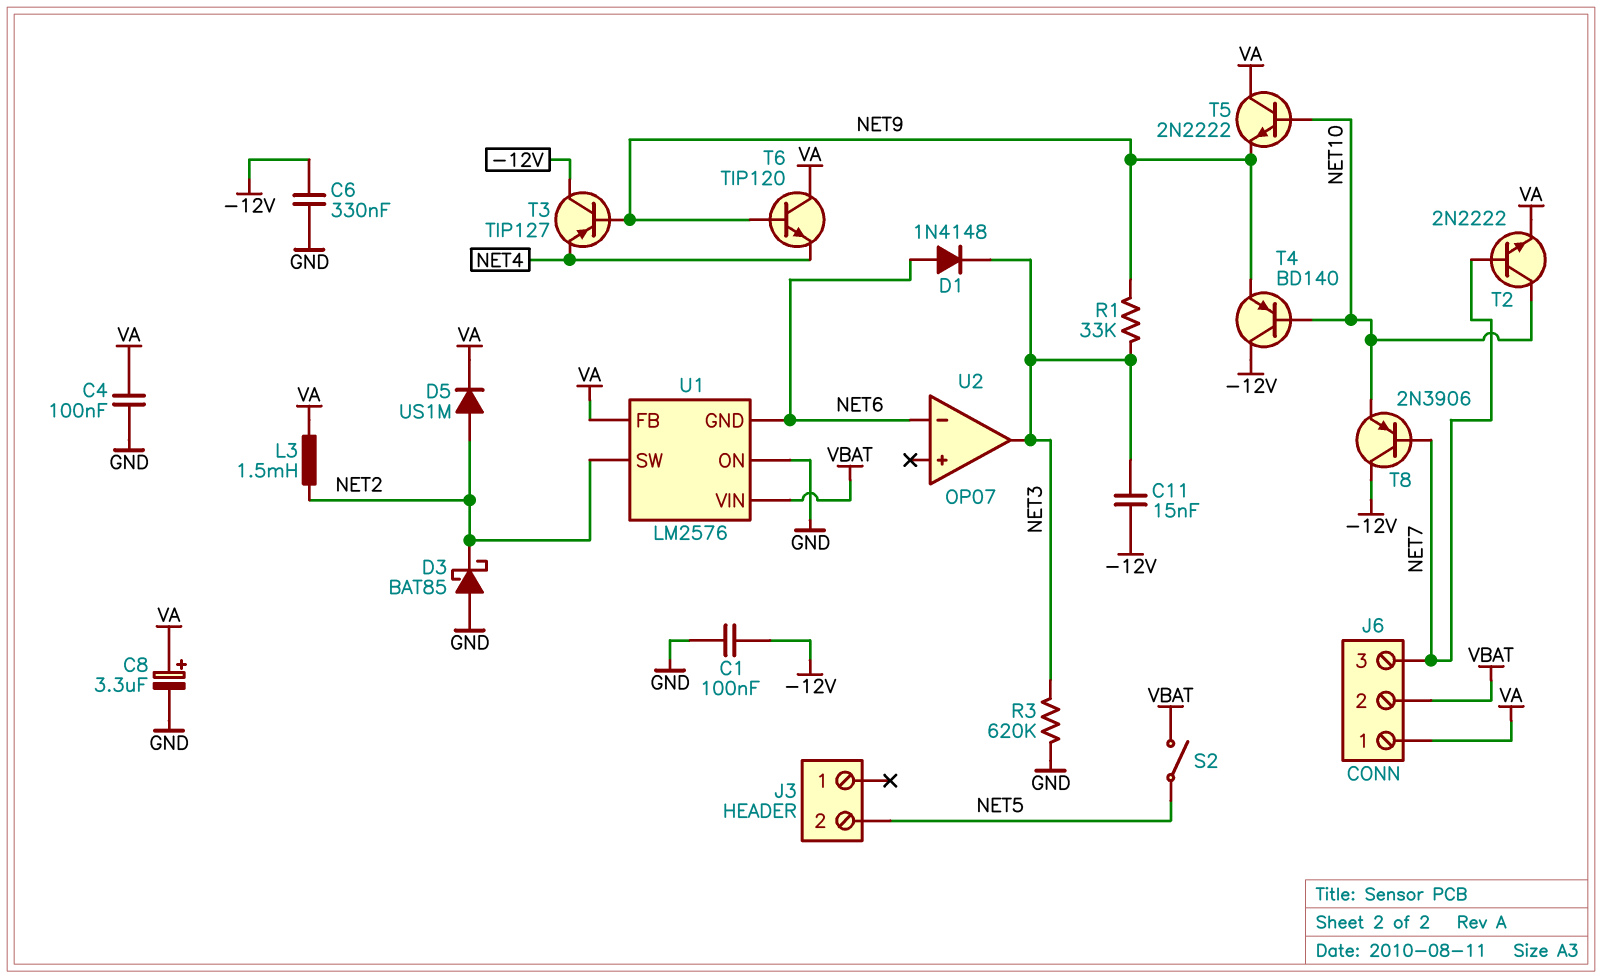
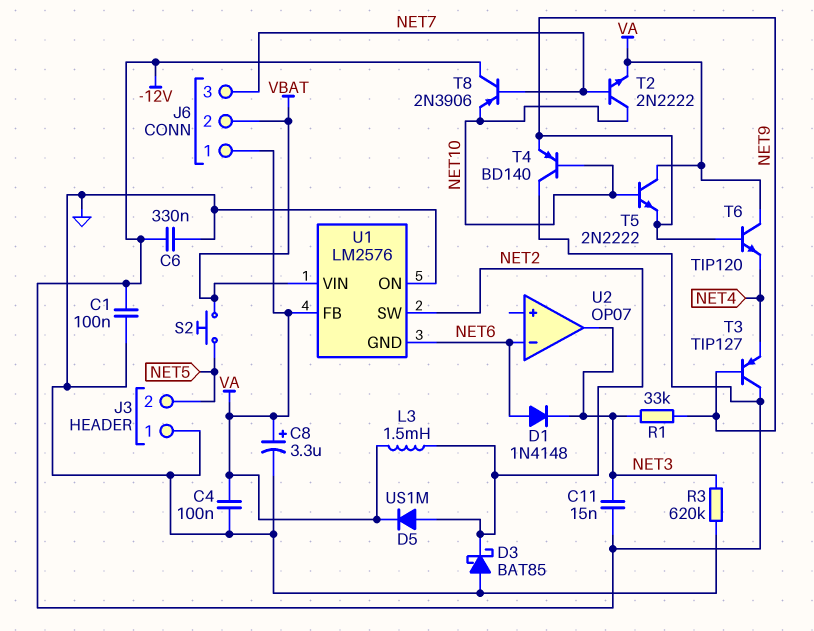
J3 pin 1: none -> GND
S2: switch (NET5, VBAT) -> button (NET5, VBAT)

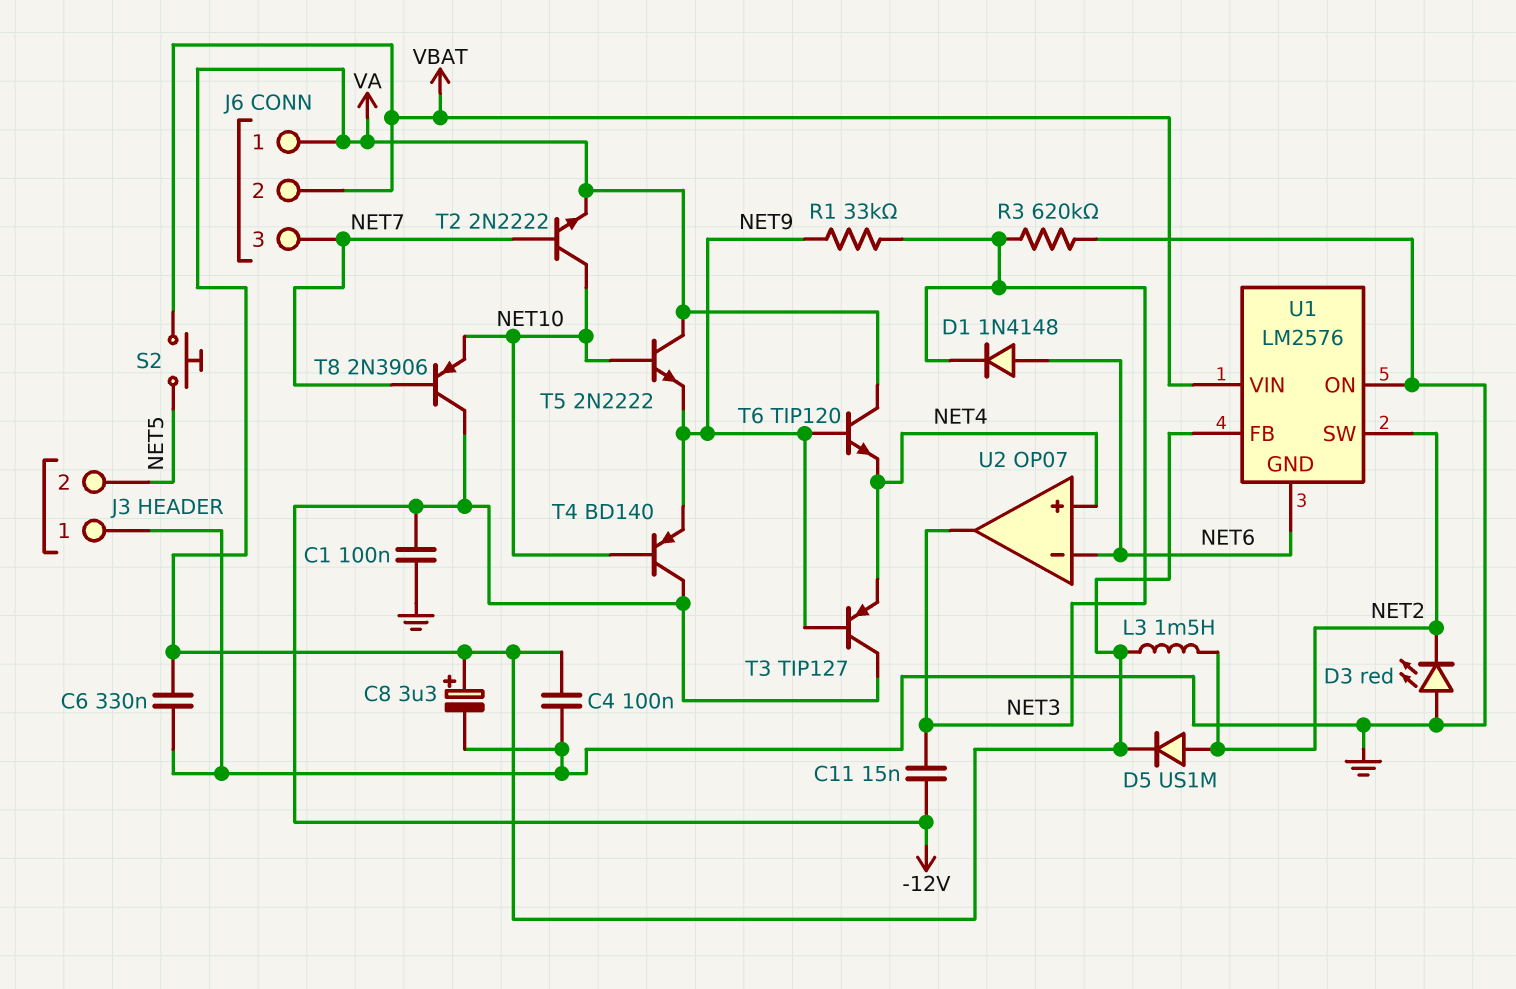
C6: 330nF (-12V, GND) -> 330nF (GND, VA)
D3: schottky BAT85 (A GND, K NET2) -> LED red (A GND, K NET2)
U2 pin in+: none -> NET4

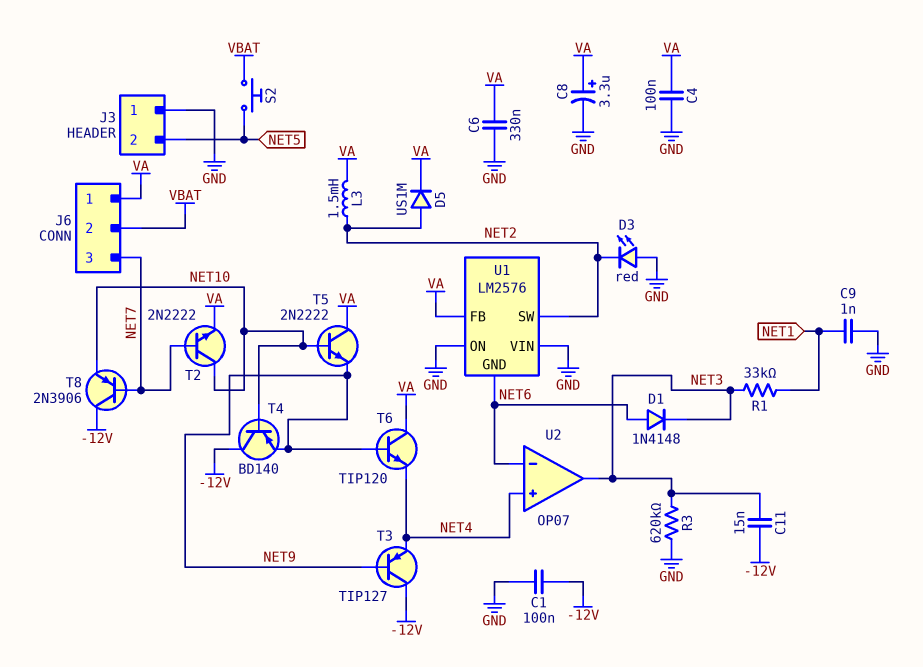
C9: none -> 1nF (GND, NET1)
R1: 33k (NET3, NET9) -> 33k (NET1, NET3)
U1 pin VIN: VBAT -> GND

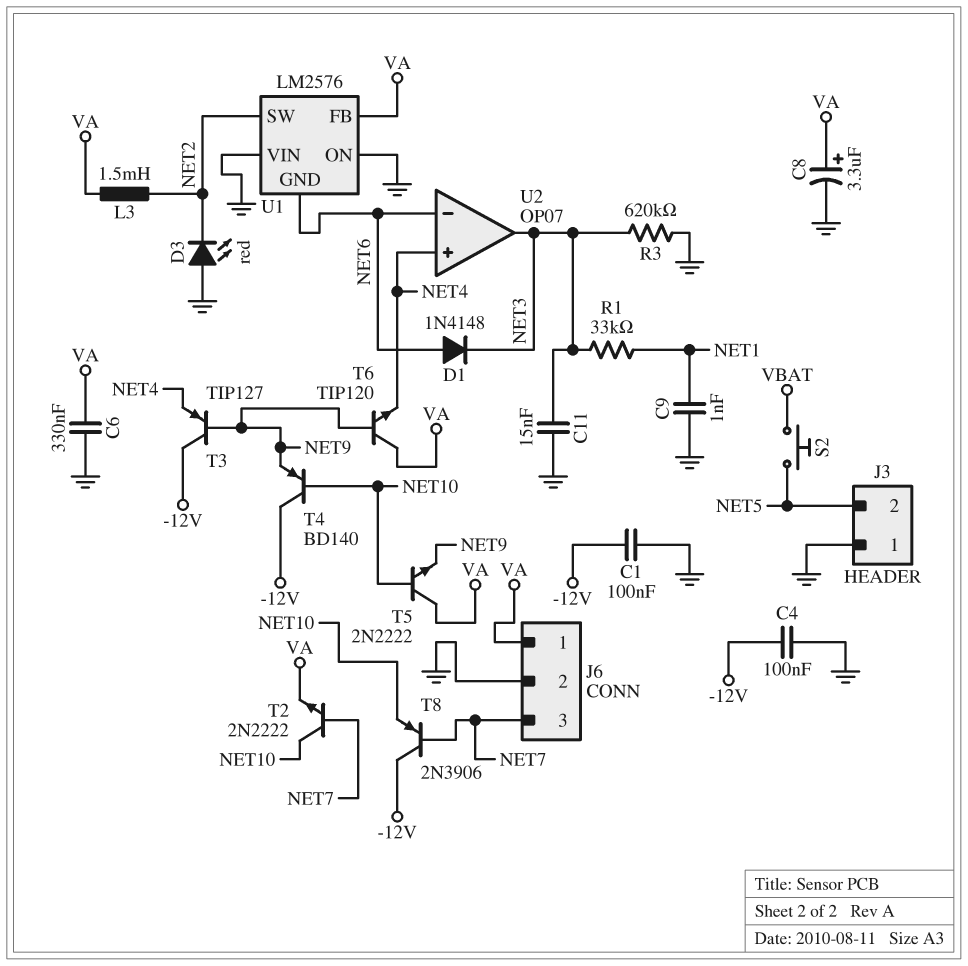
C4: 100nF (GND, VA) -> 100nF (-12V, GND)
C11: 15nF (-12V, NET3) -> 15nF (GND, NET3)
D5: diode US1M (A NET2, K VA) -> none
J6 pin 2: VBAT -> GND

